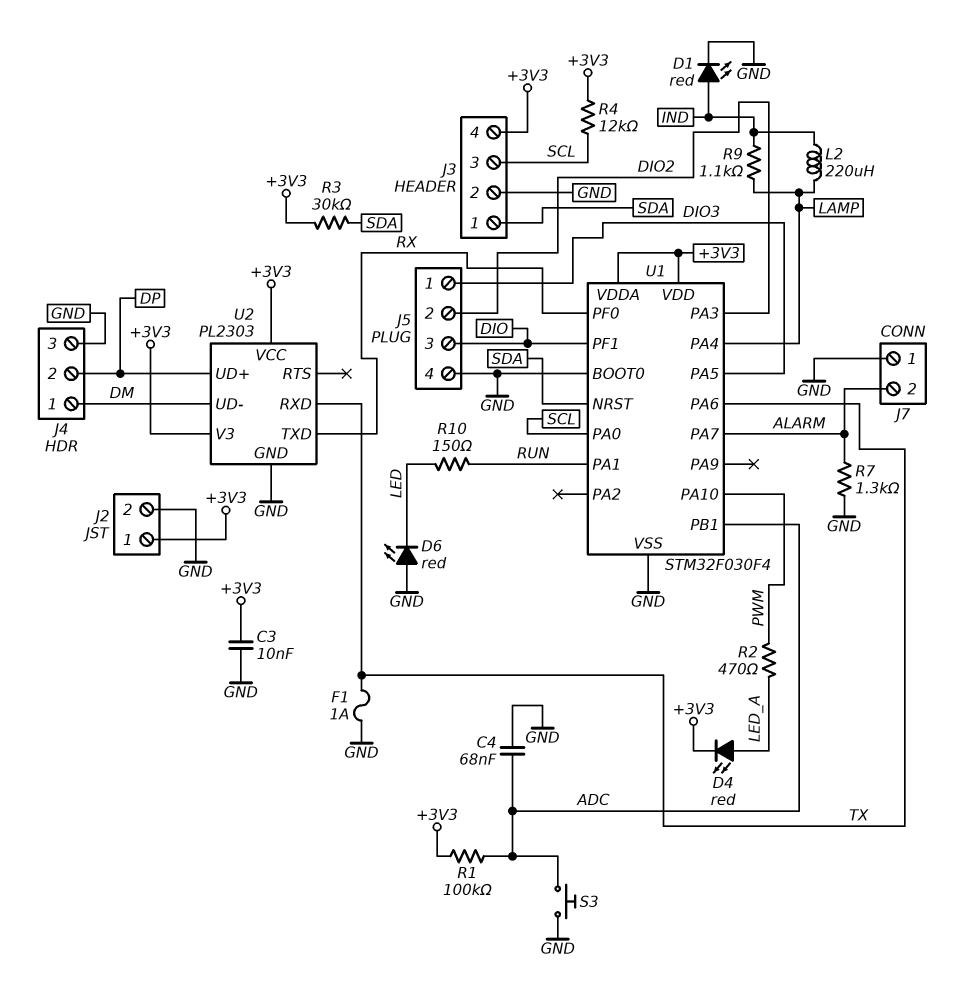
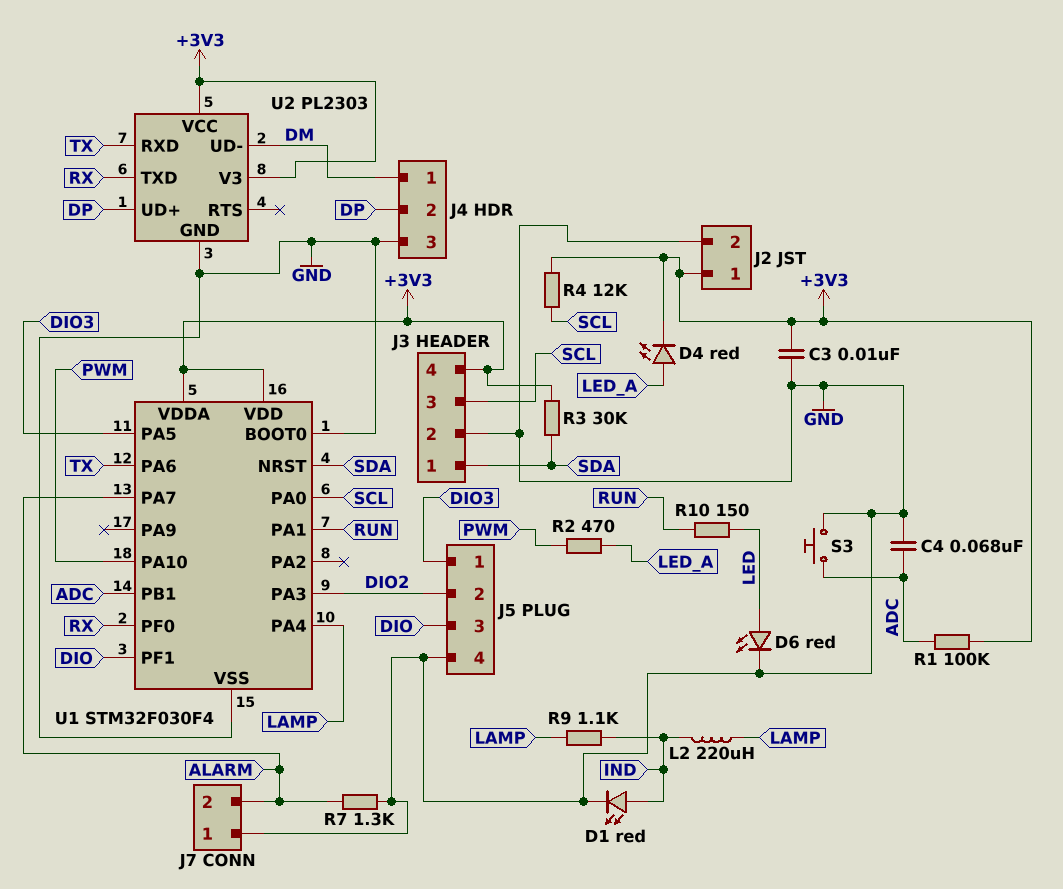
D6: LED red (A GND, K LED) -> LED red (A LED, K GND)
F1: 1A (GND, TX) -> none

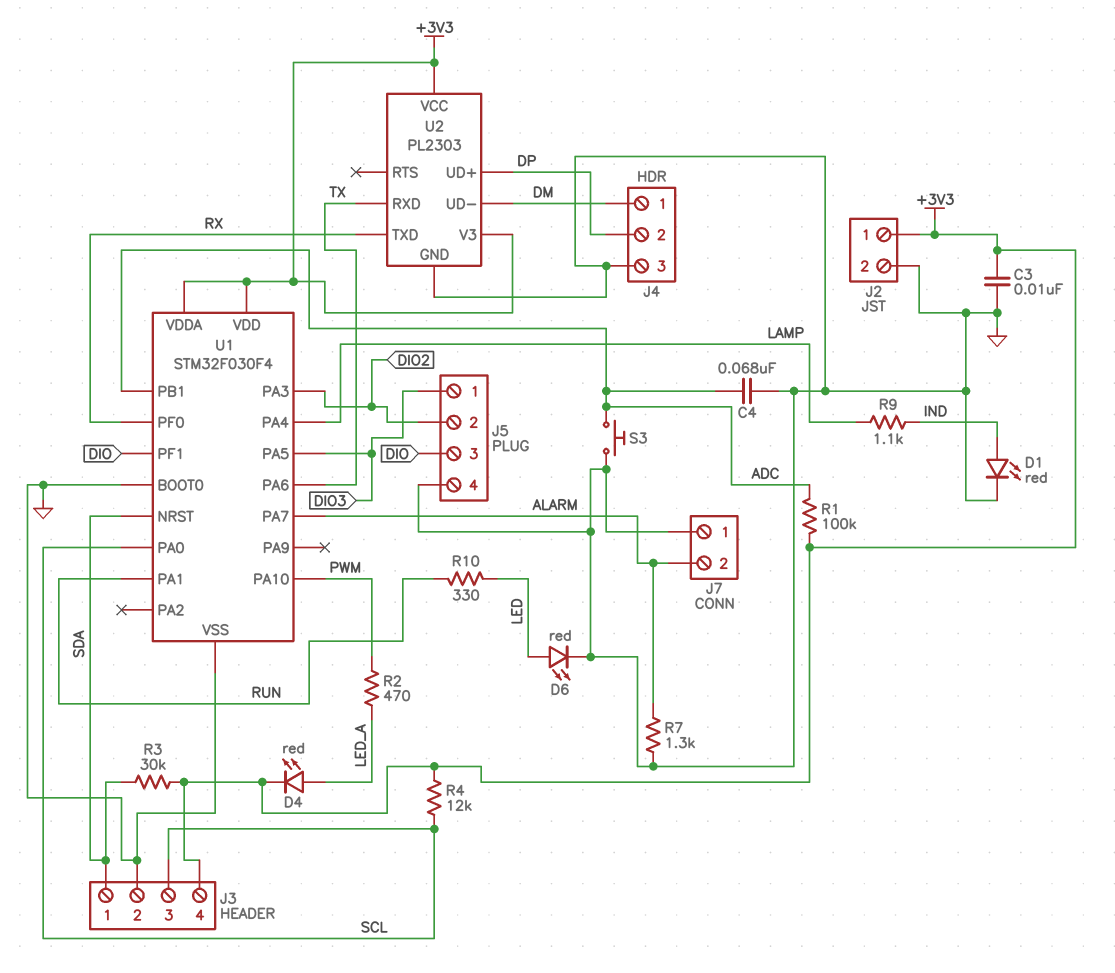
L2: 220uH (IND, LAMP) -> none
R10: 150 (LED, RUN) -> 330 (LED, RUN)

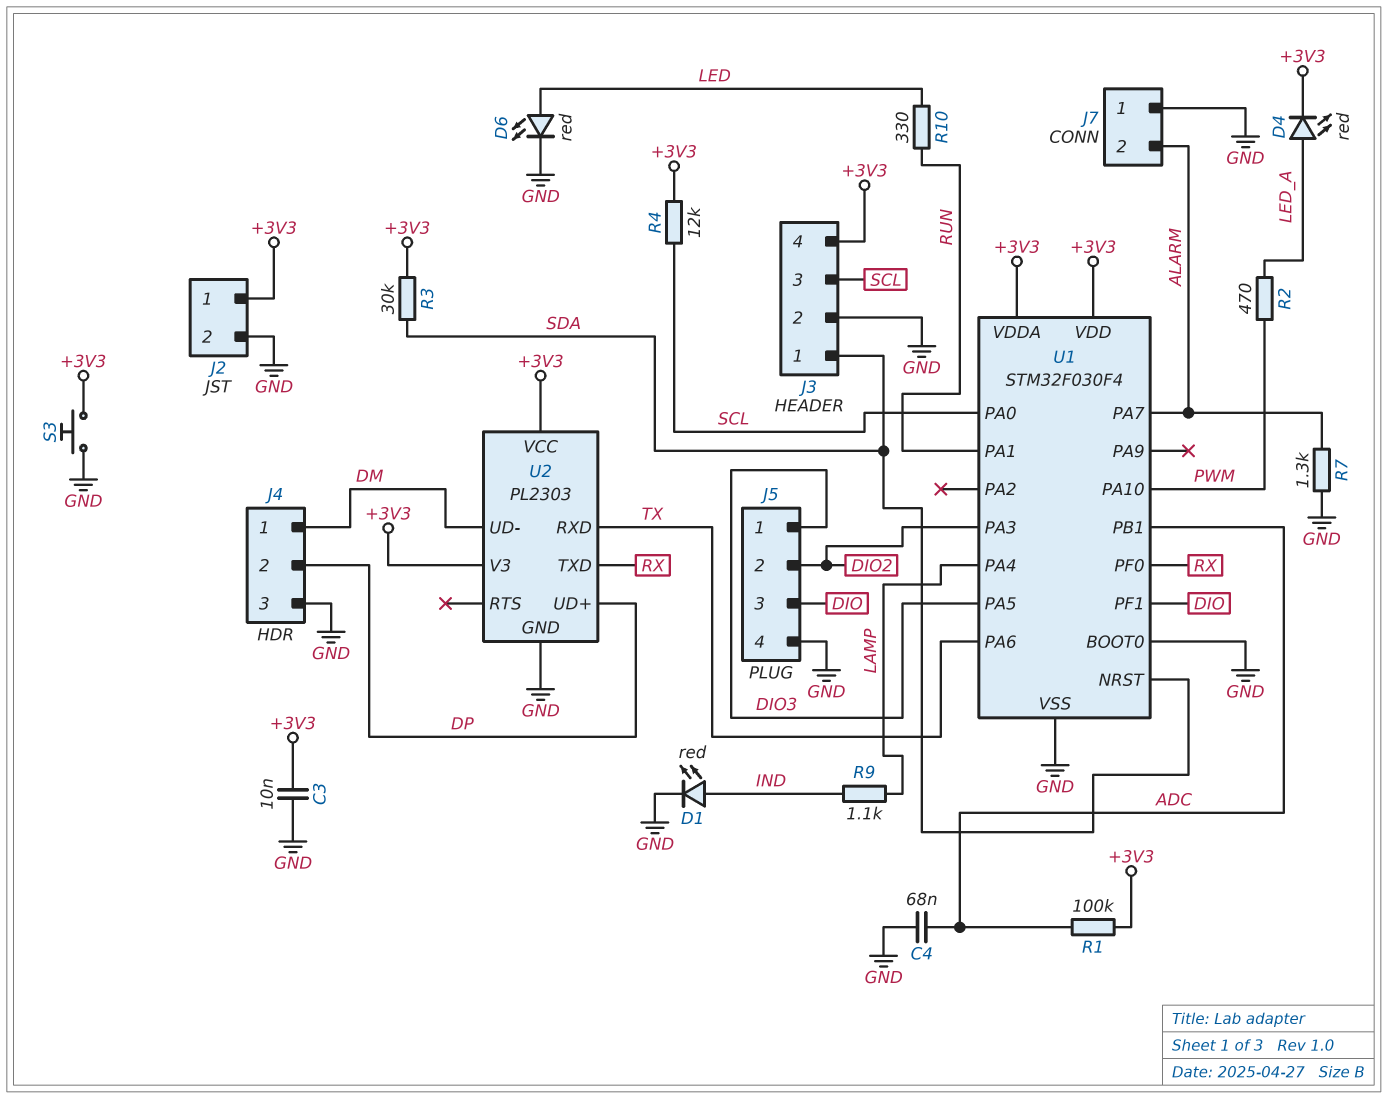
S3: button (ADC, GND) -> button (+3V3, GND)

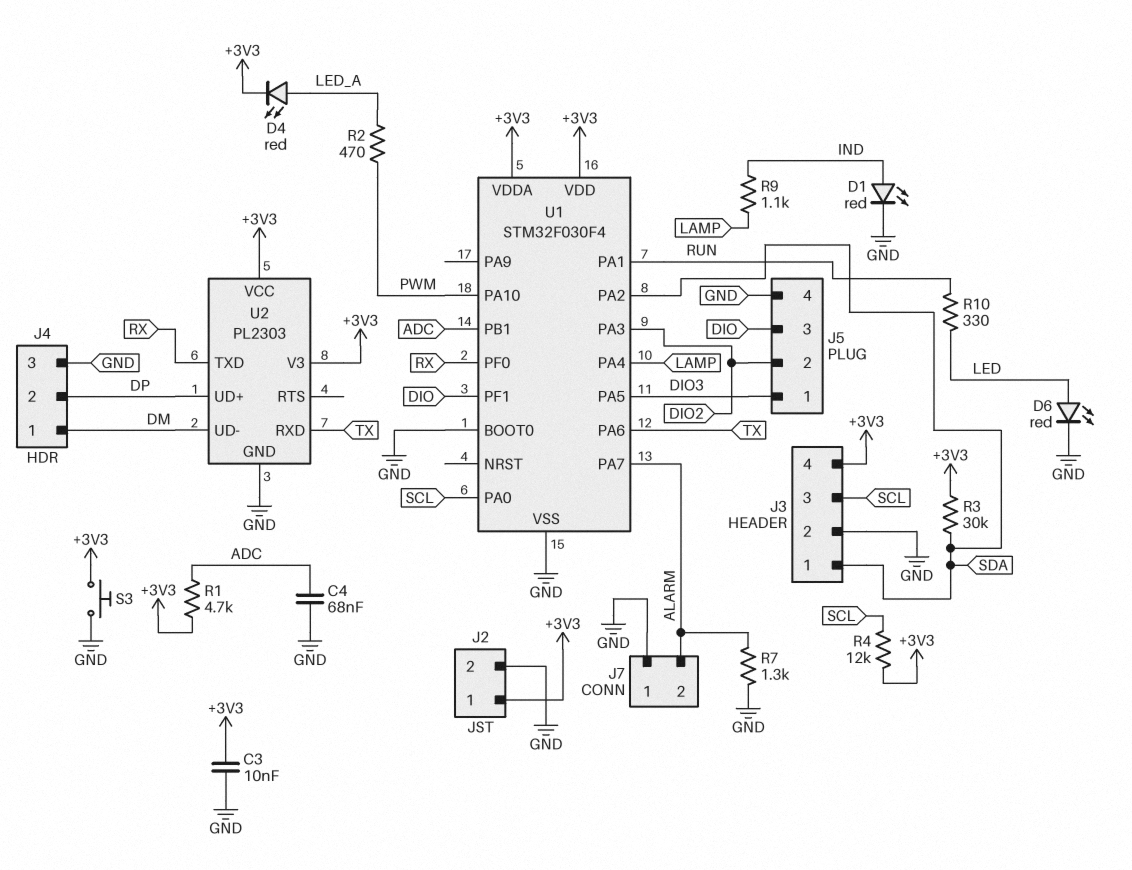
R1: 100k (+3V3, ADC) -> 4.7k (+3V3, ADC)
U1 pin NRST: SDA -> none
U1 pin PA2: none -> SDA

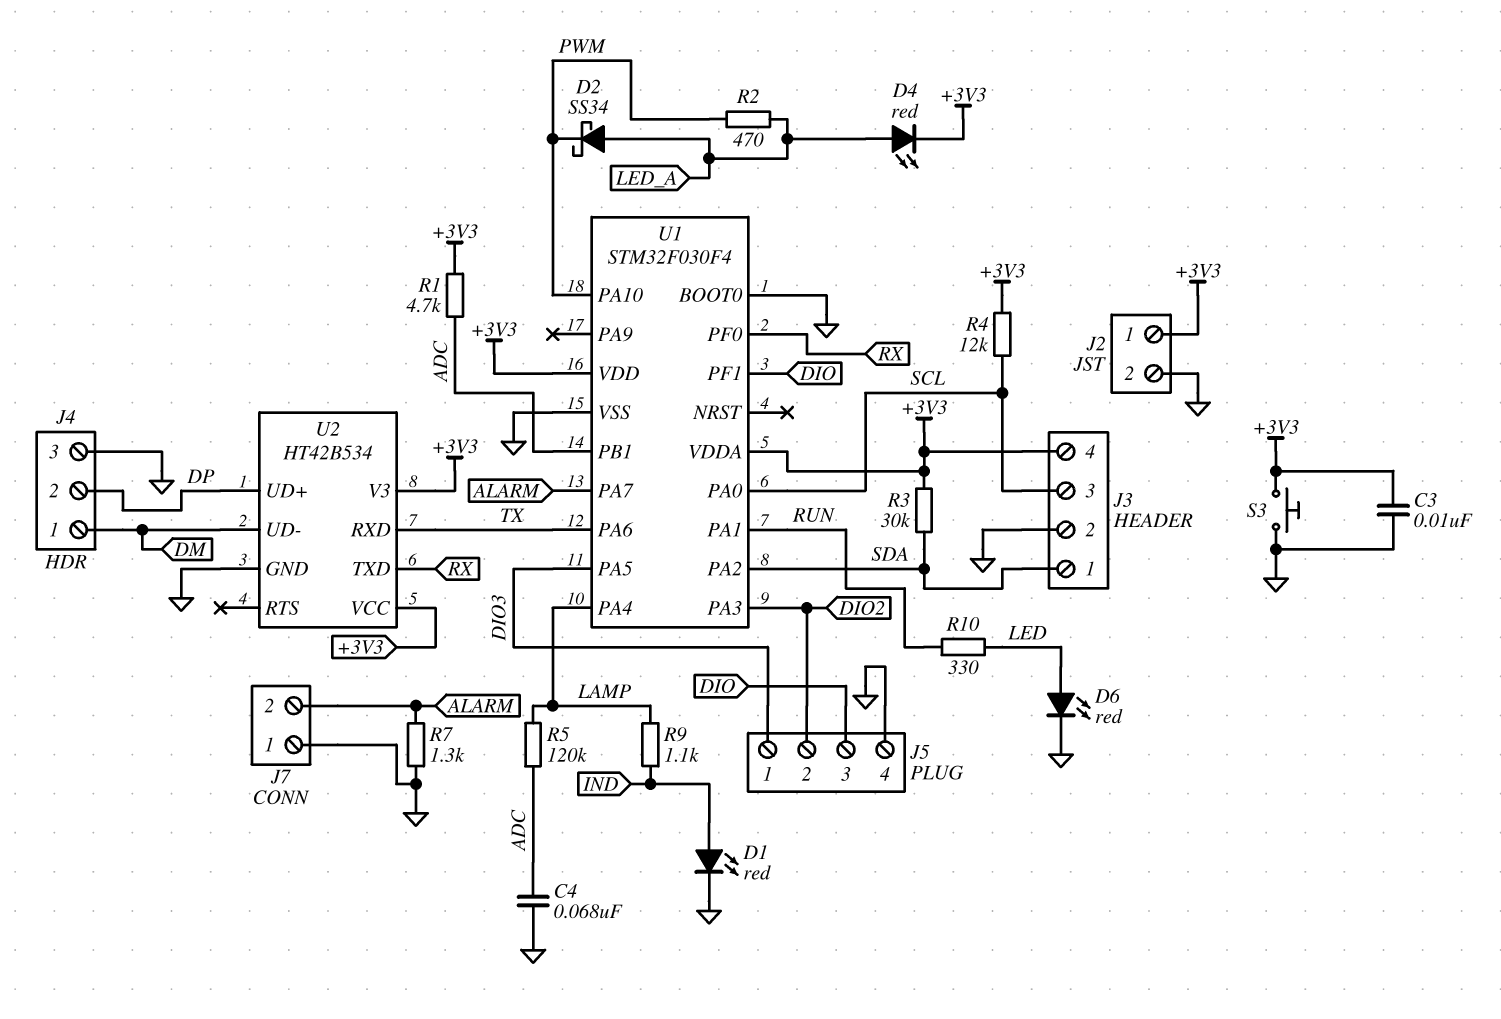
D2: none -> schottky SS34 (A LED_A, K PWM)
R5: none -> 120k (ADC, LAMP)
U2: PL2303 -> HT42B534

